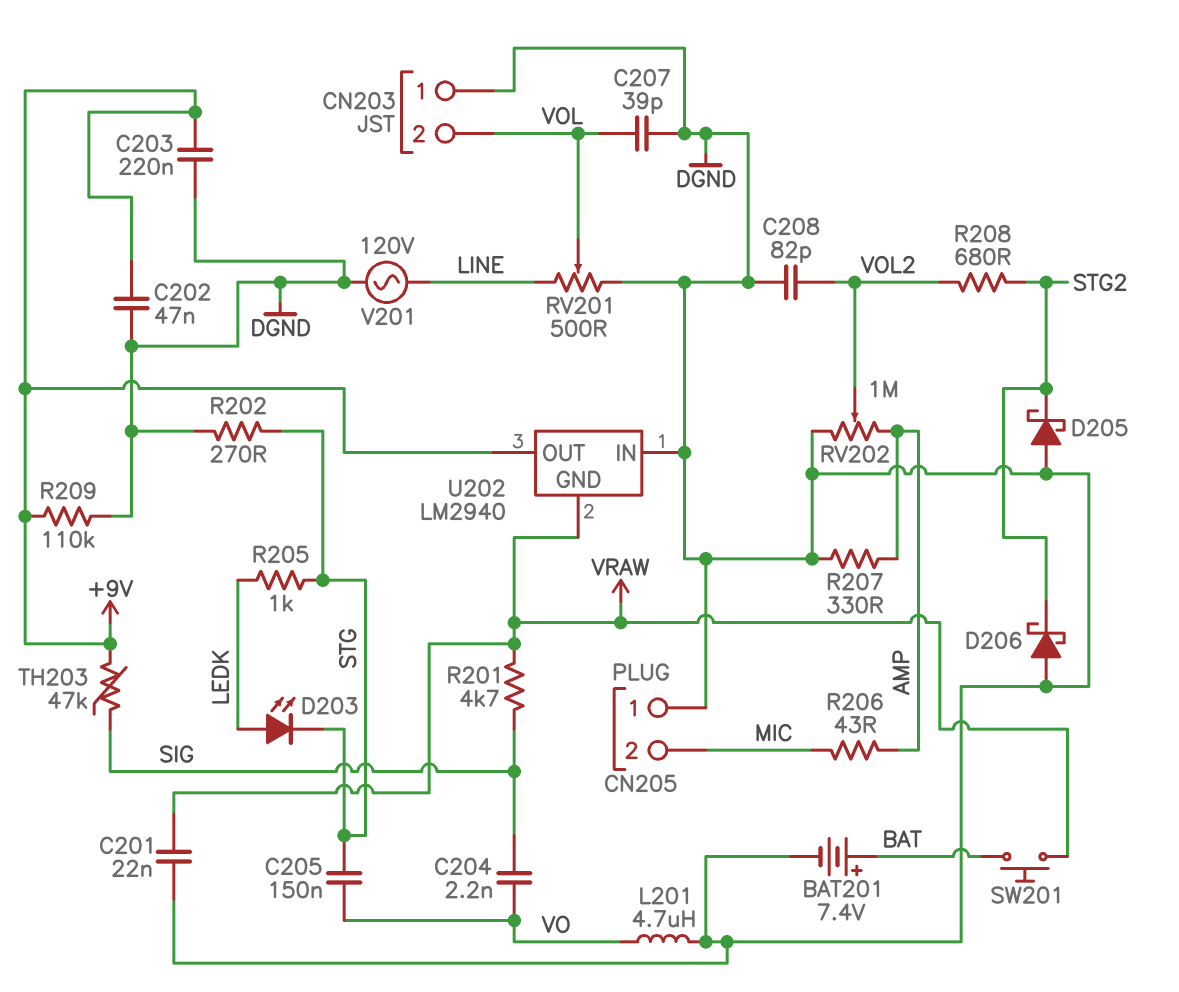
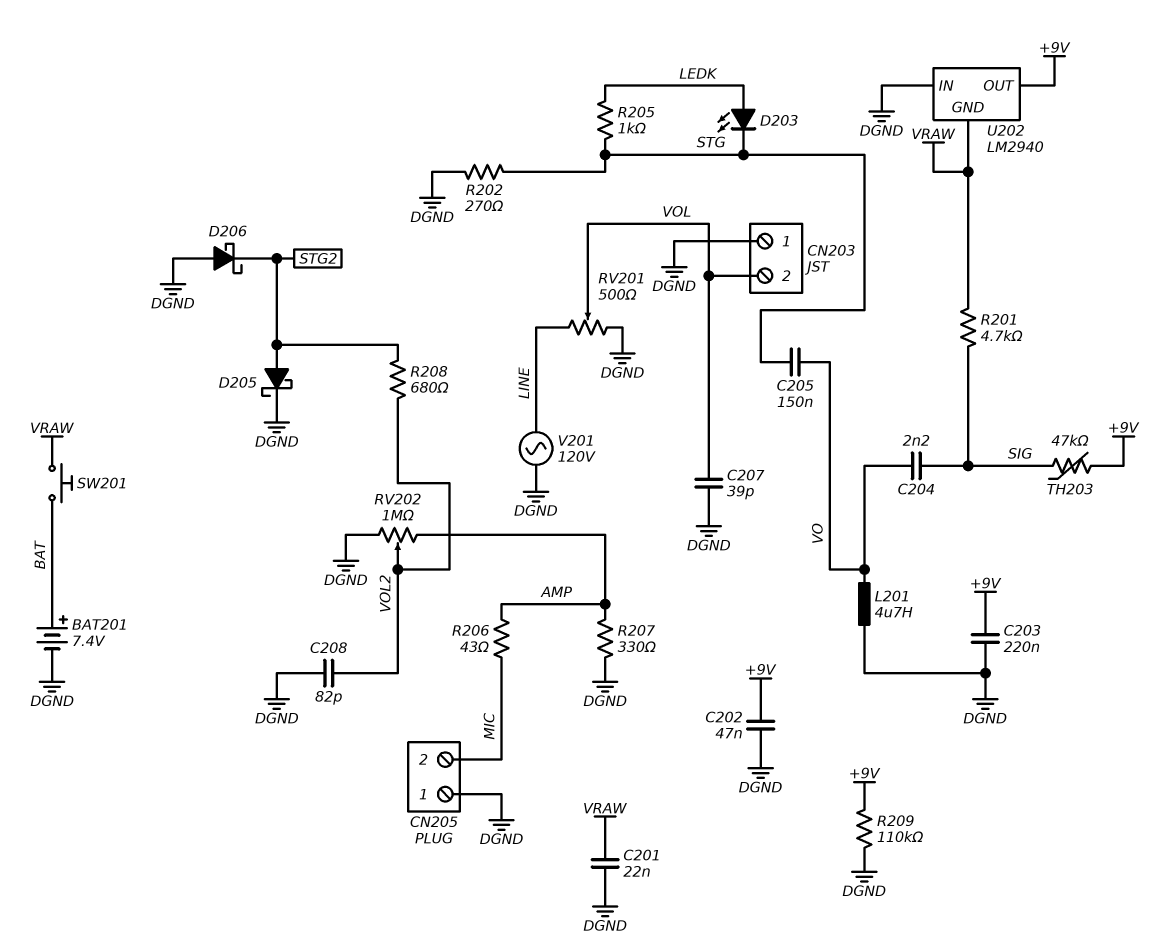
D205: schottky (A DGND, K STG2) -> schottky (A STG2, K DGND)

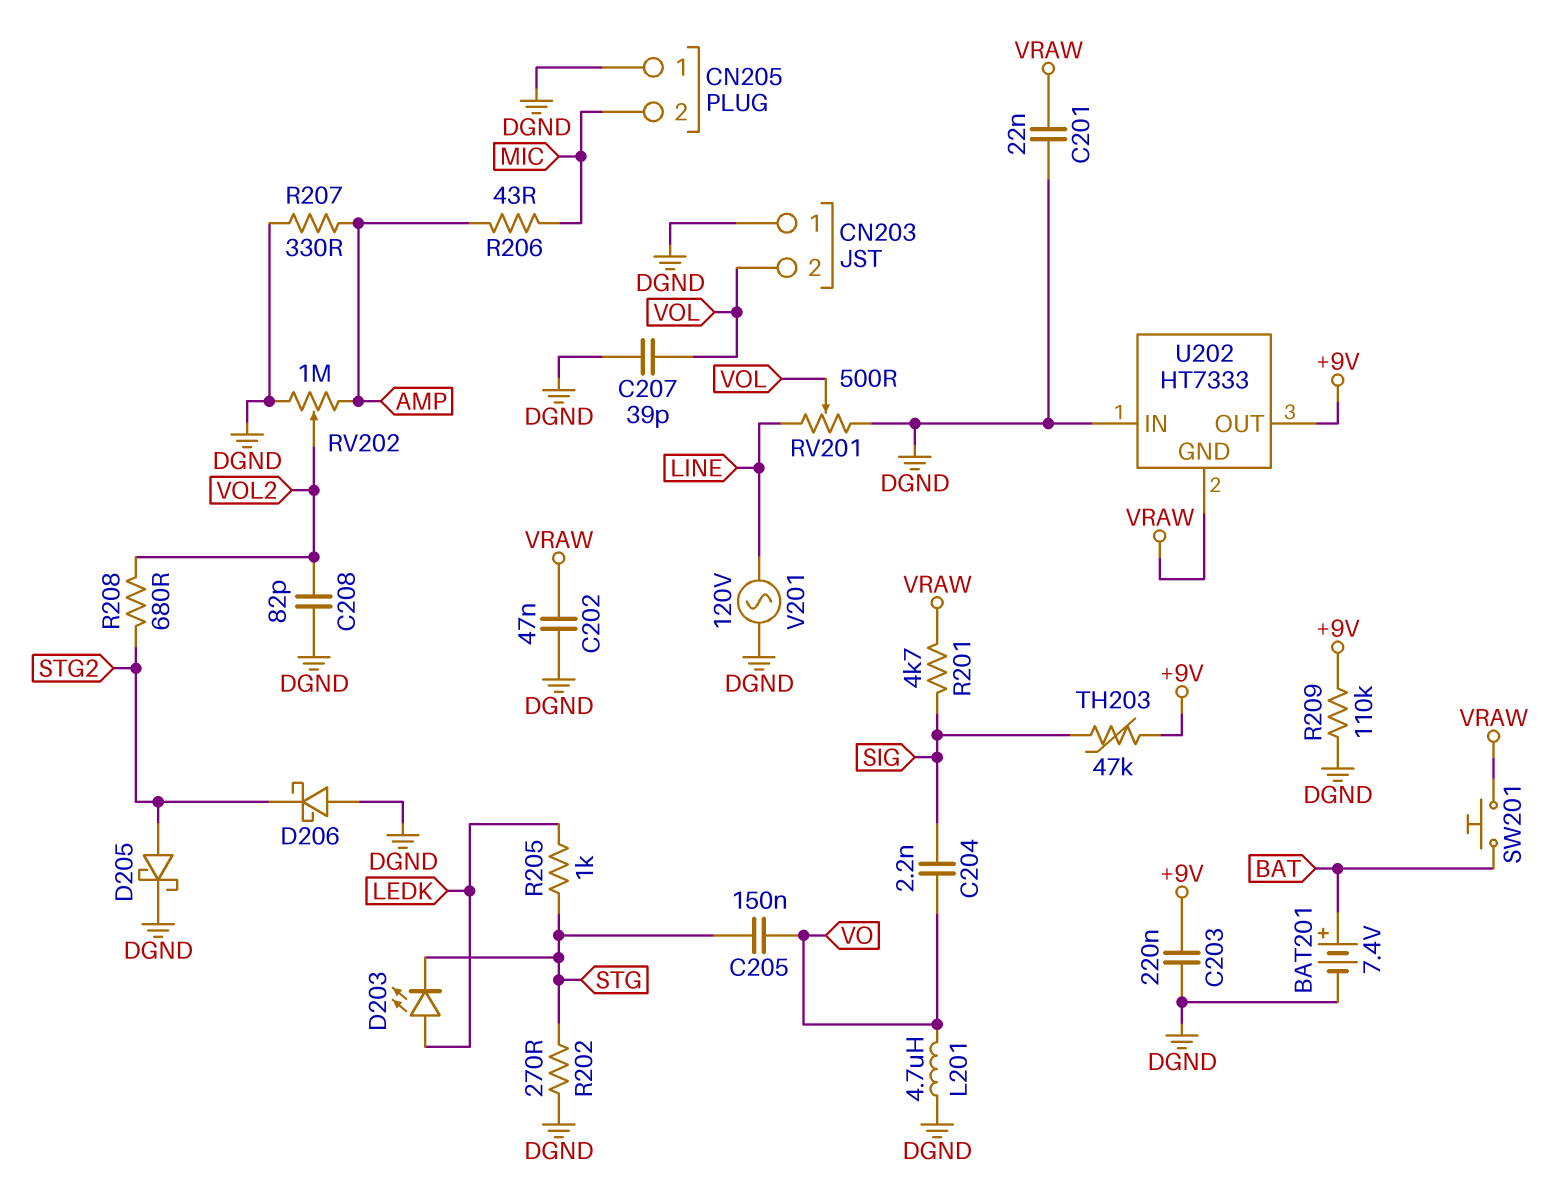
C202: 47nF (+9V, DGND) -> 47nF (DGND, VRAW)
U202: LM2940 -> HT7333

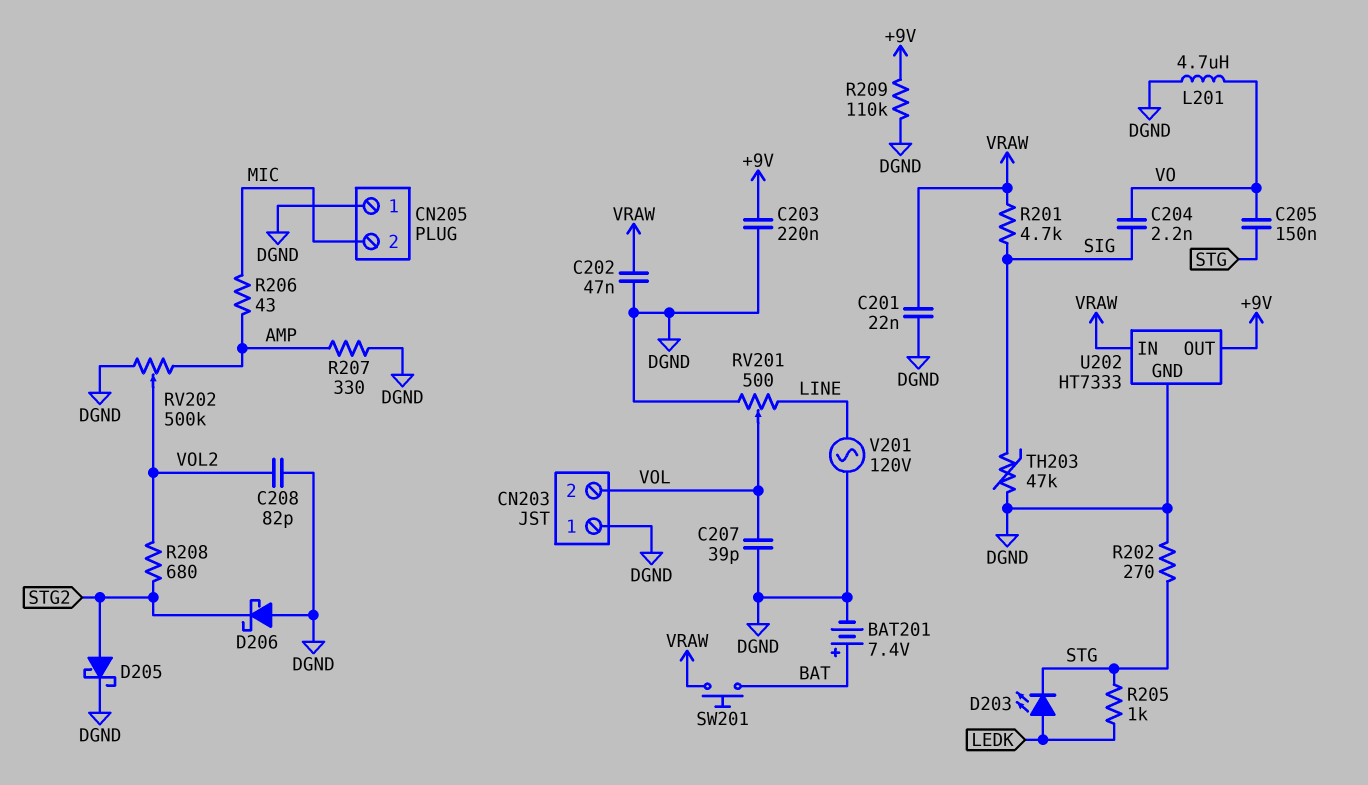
RV202: 1M (AMP, DGND, wiper VOL2) -> 500k (AMP, DGND, wiper VOL2)
TH203: 47k (+9V, SIG) -> 47k (DGND, SIG)
U202 pin GND: VRAW -> DGND
U202 pin IN: DGND -> VRAW

